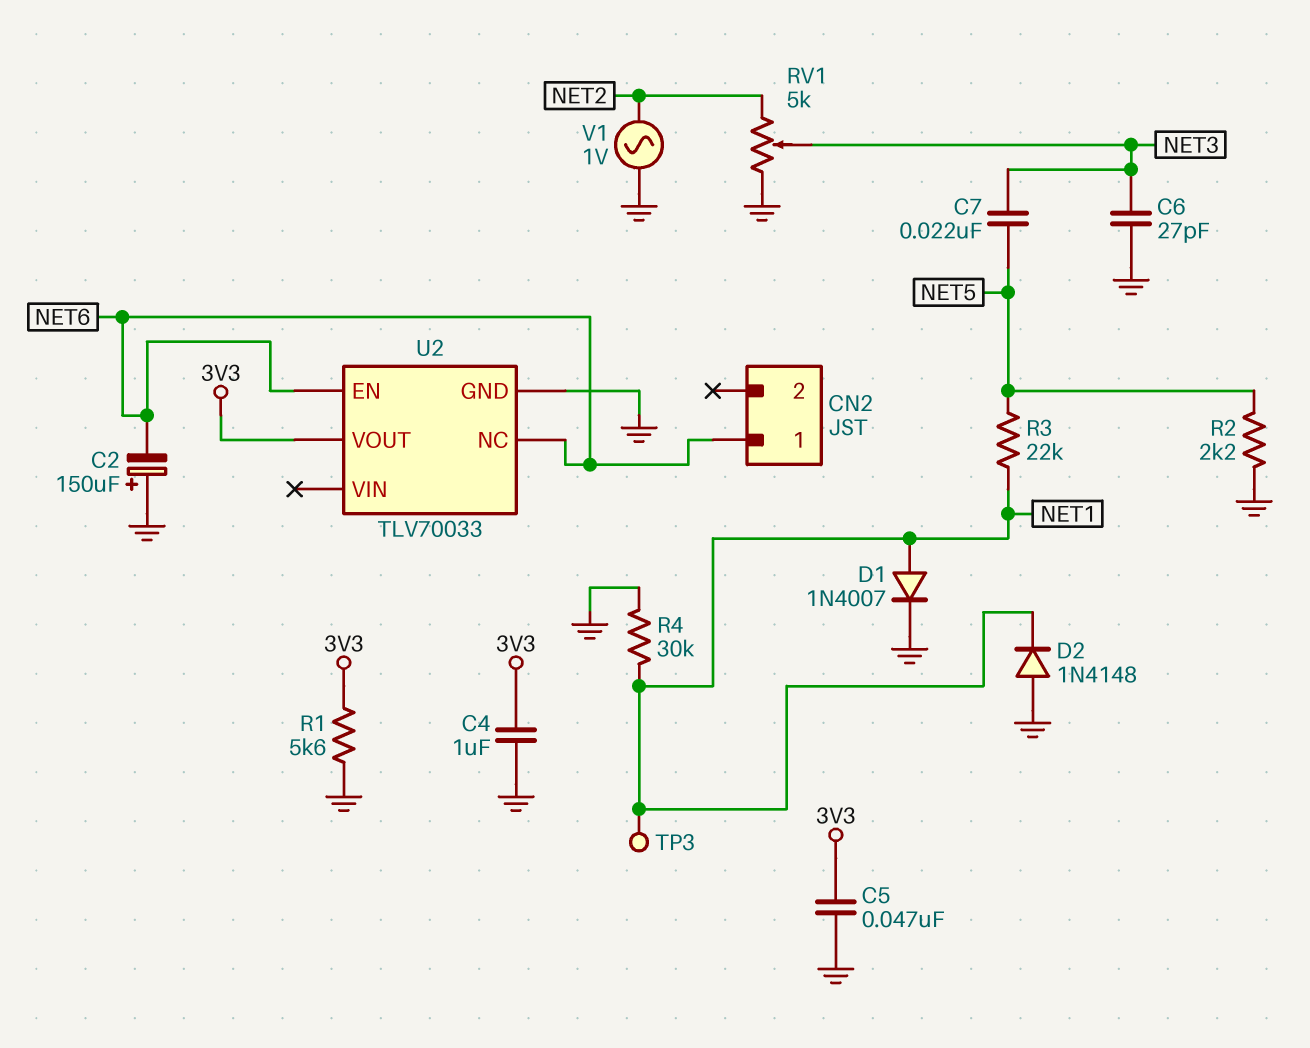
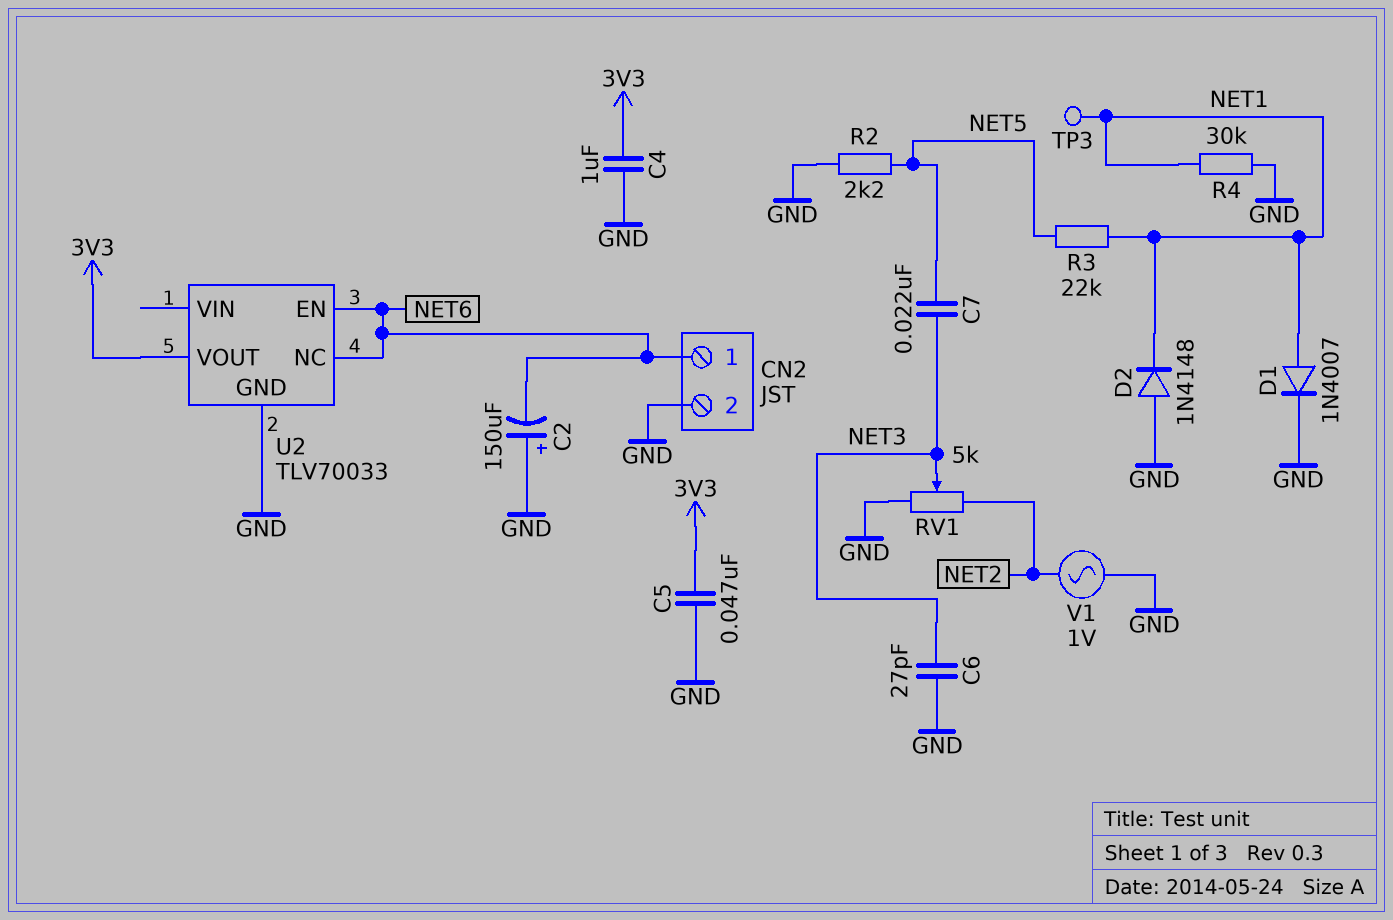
CN2 pin 2: none -> GND
R1: 5.6k (3V3, GND) -> none

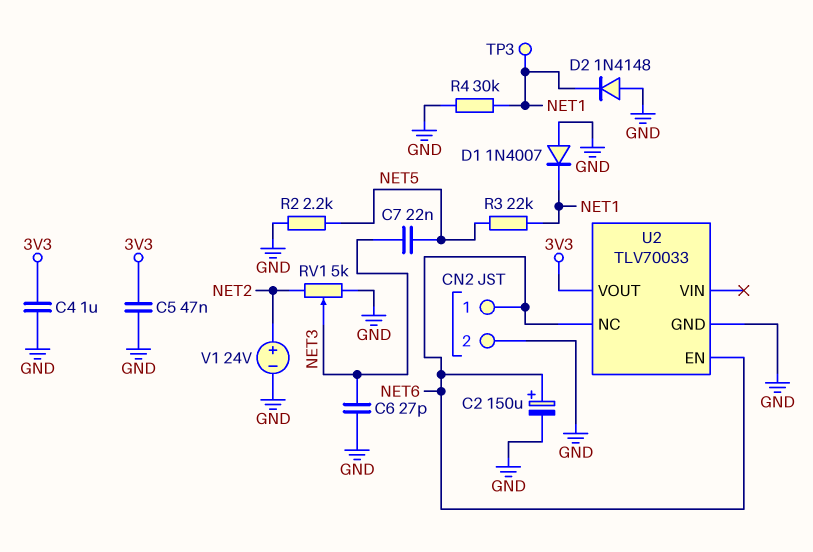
C2: 150uF (plus GND, minus NET6) -> 150uF (plus NET6, minus GND)
D1: diode 1N4007 (A NET1, K GND) -> diode 1N4007 (A GND, K NET1)
V1: AC 1V (GND, NET2) -> 24V (plus NET2, minus GND)

